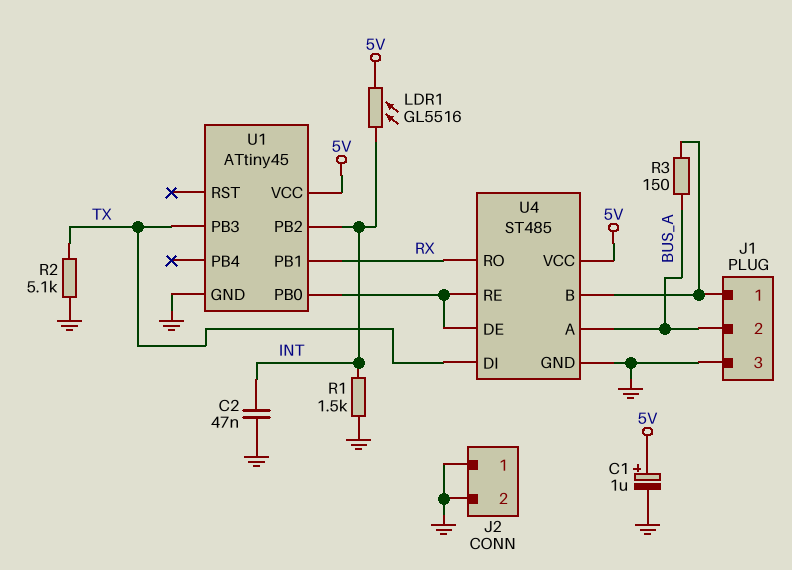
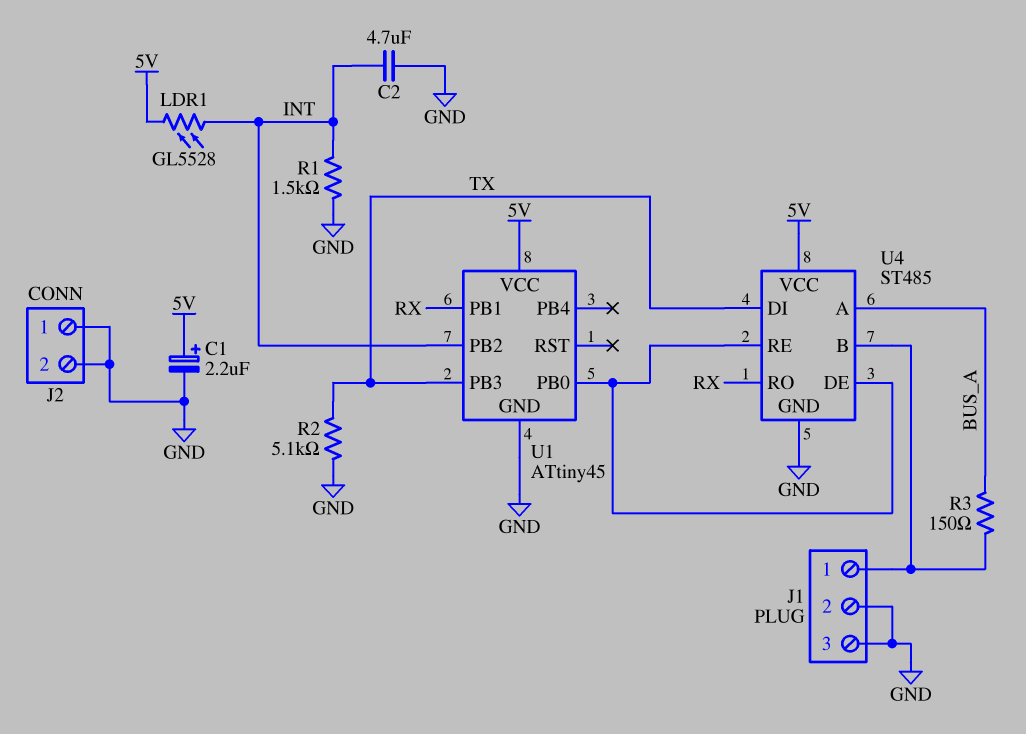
C1: 1uF (plus 5V, minus GND) -> 2.2uF (plus 5V, minus GND)
C2: 47nF (GND, INT) -> 4.7uF (GND, INT)
J1 pin 2: BUS_A -> GND
LDR1: GL5516 (5V, INT) -> GL5528 (5V, INT)

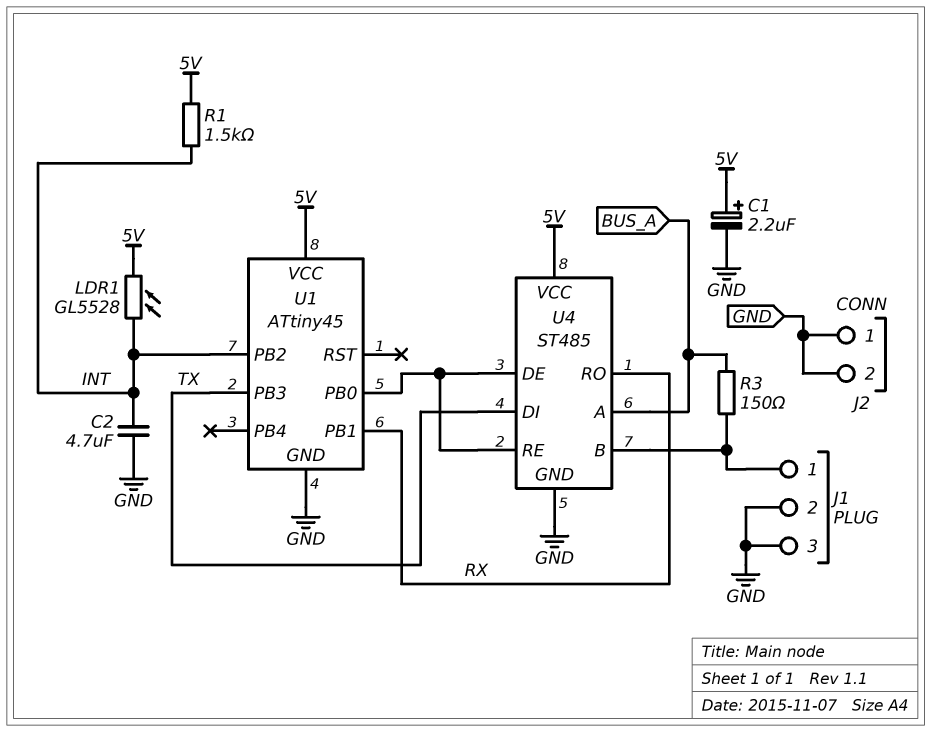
R1: 1.5k (GND, INT) -> 1.5k (5V, INT)
R2: 5.1k (GND, TX) -> none

